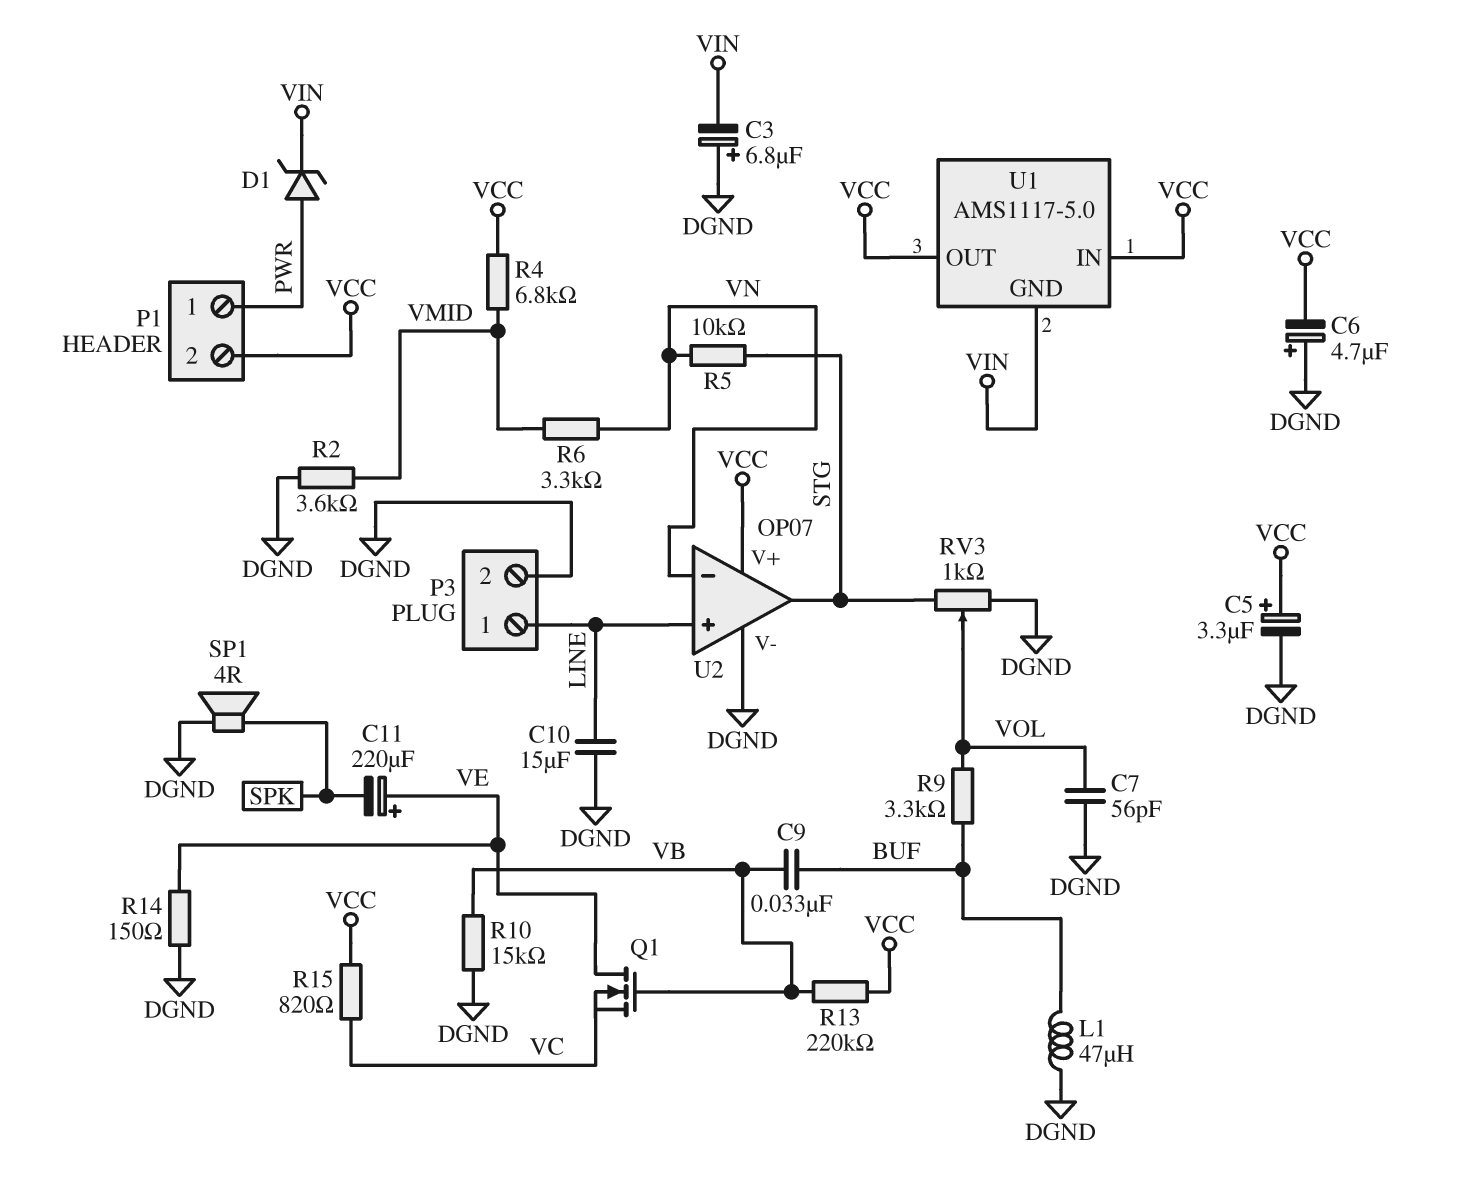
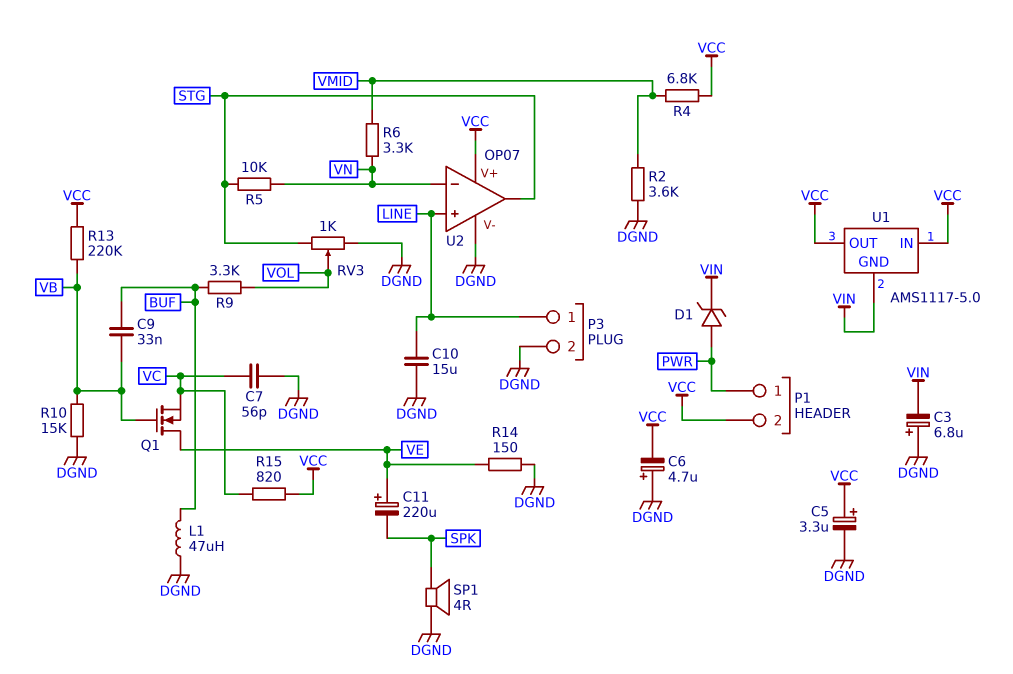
C7: 56pF (DGND, VOL) -> 56pF (DGND, VC)

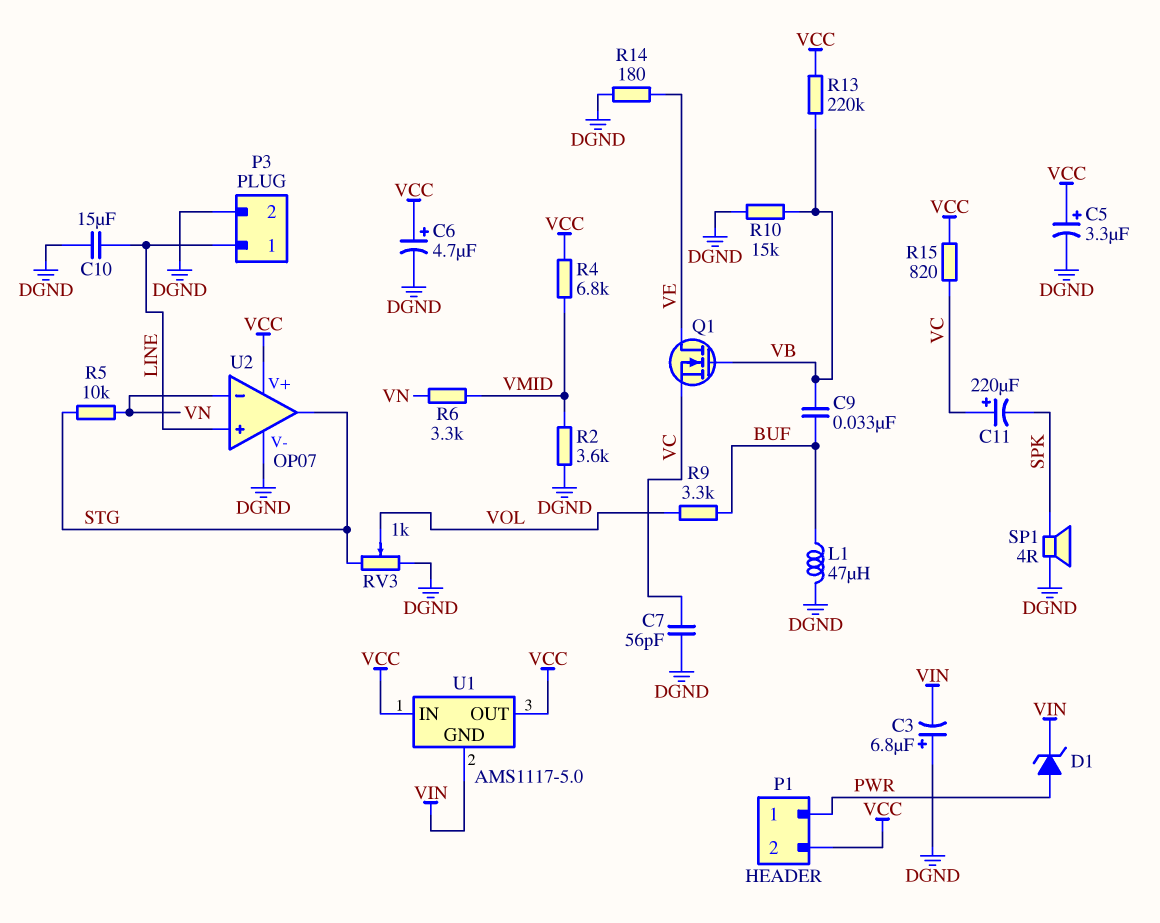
C6: 4.7uF (plus DGND, minus VCC) -> 4.7uF (plus VCC, minus DGND)
C11: 220uF (plus VE, minus SPK) -> 220uF (plus VC, minus SPK)
R14: 150 (DGND, VE) -> 180 (DGND, VE)

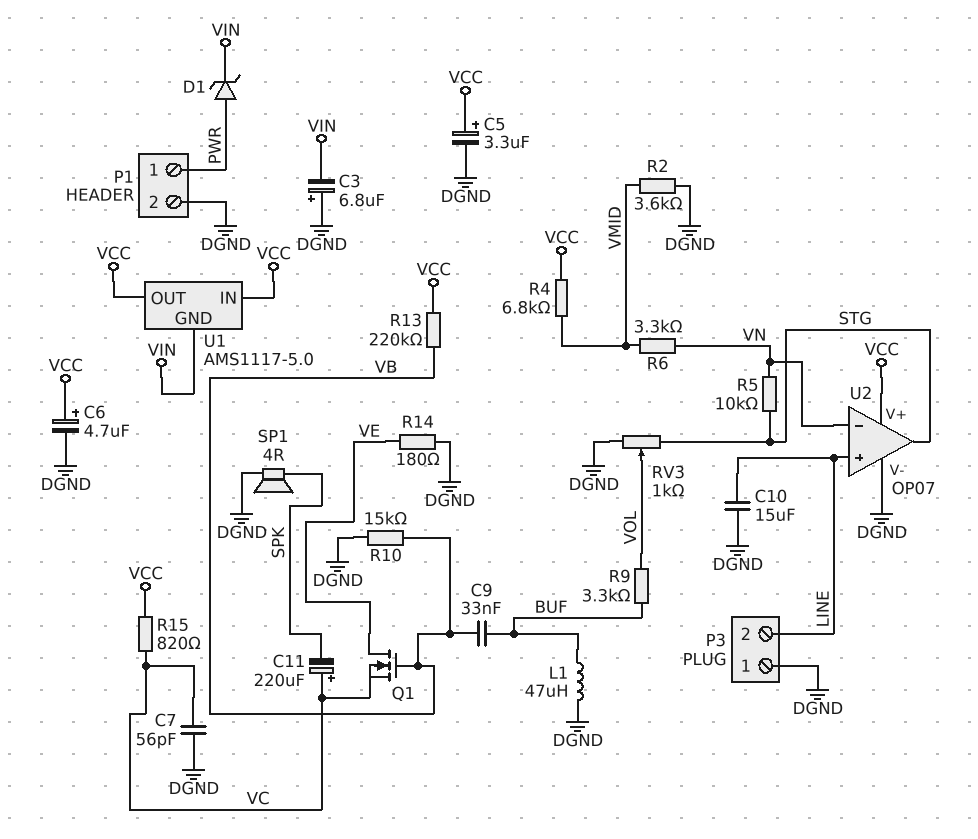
P1 pin 2: VCC -> DGND
P3 pin 1: LINE -> DGND
P3 pin 2: DGND -> LINE

